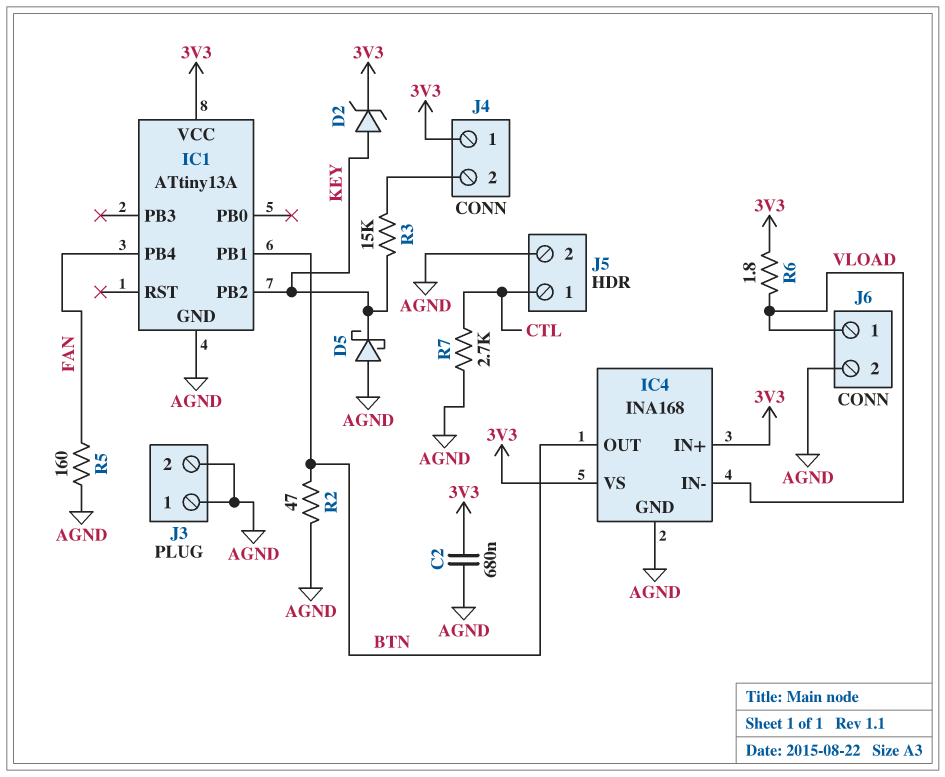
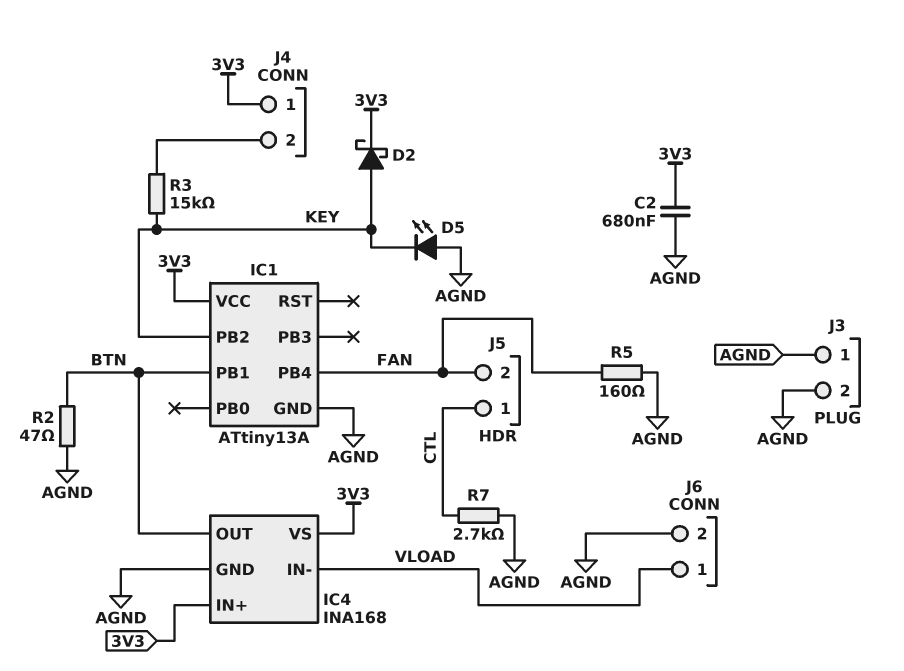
D2: zener (A KEY, K 3V3) -> schottky (A KEY, K 3V3)
D5: schottky (A AGND, K KEY) -> LED (A AGND, K KEY)
J5 pin 2: AGND -> FAN
R6: 1.8 (3V3, VLOAD) -> none

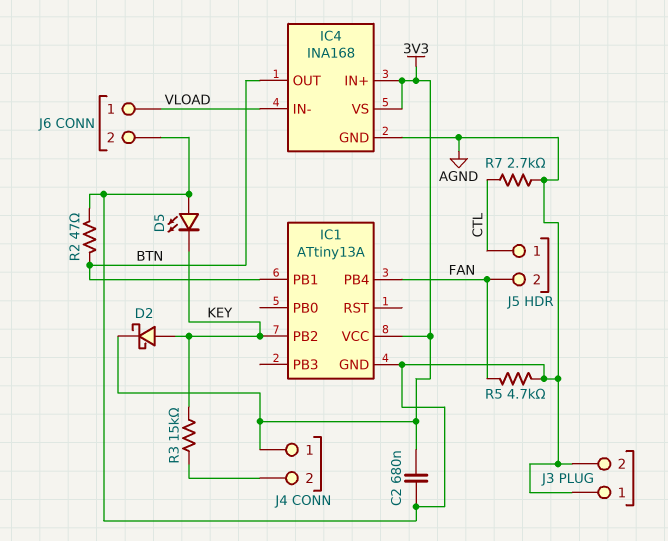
R5: 160 (AGND, FAN) -> 4.7k (AGND, FAN)

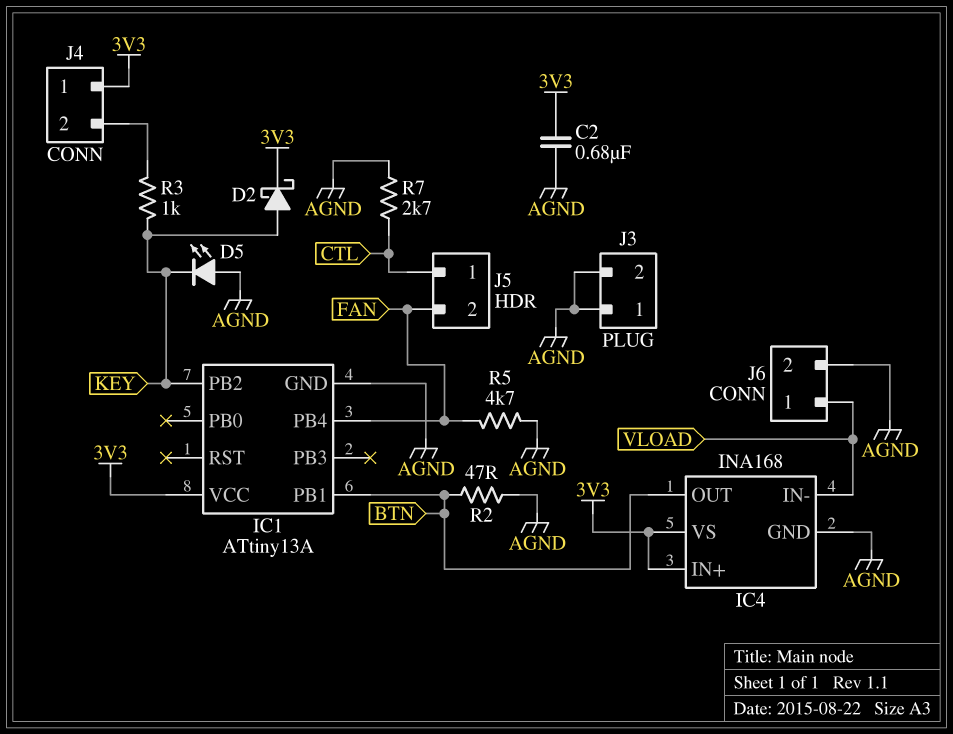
R3: 15k (J4/2, KEY) -> 1k (J4/2, KEY)

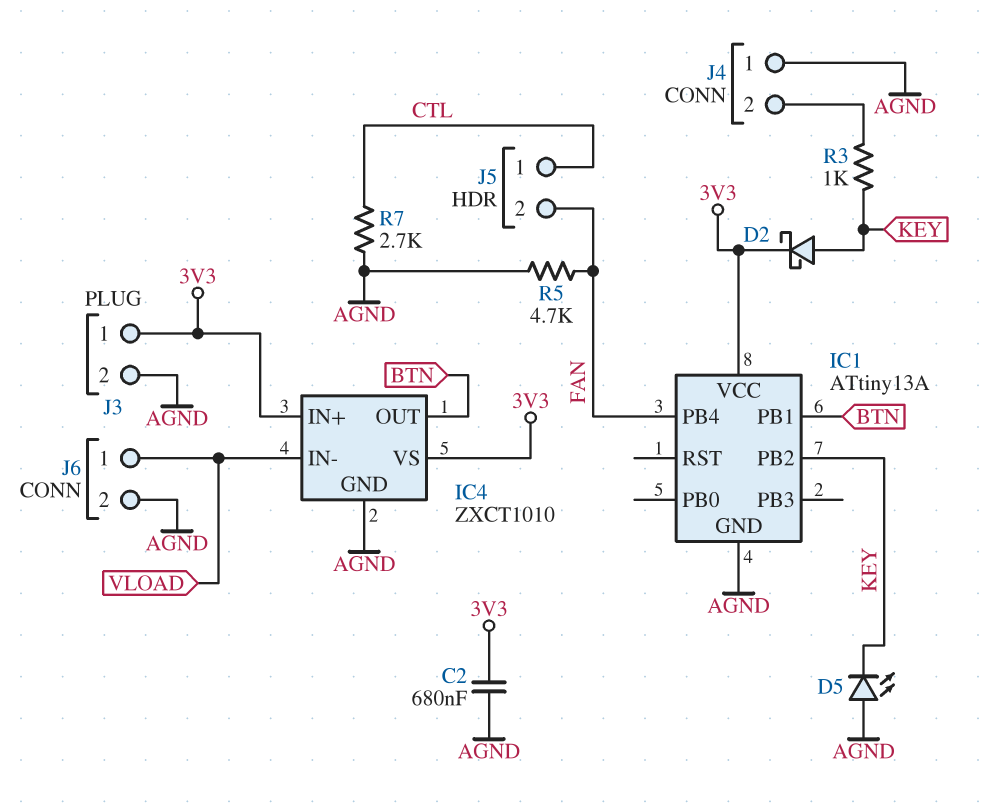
IC4: INA168 -> ZXCT1010
J3 pin 1: AGND -> 3V3
J4 pin 1: 3V3 -> AGND
R2: 47 (AGND, BTN) -> none

